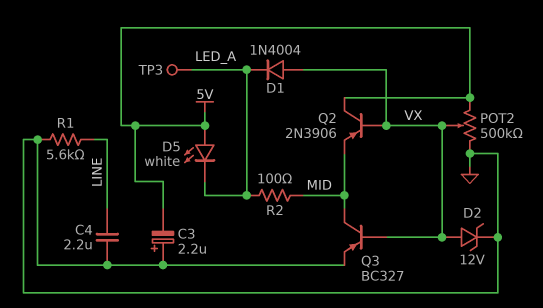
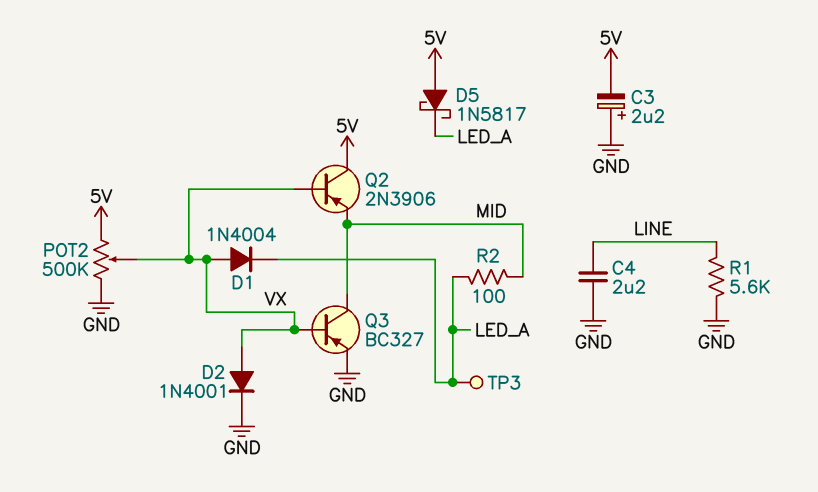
D2: zener 12V (A VX, K GND) -> diode 1N4001 (A VX, K GND)
D5: LED white (A 5V, K LED_A) -> schottky 1N5817 (A 5V, K LED_A)

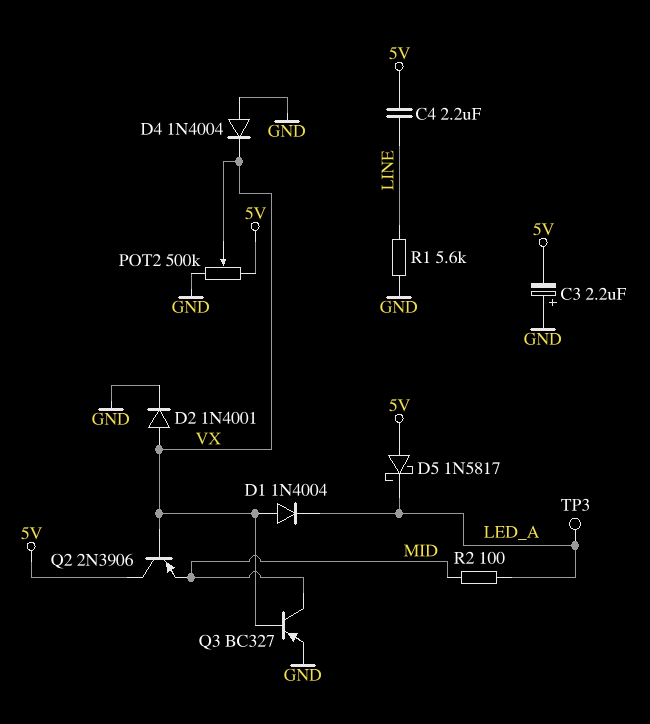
C4: 2.2uF (GND, LINE) -> 2.2uF (5V, LINE)
D4: none -> diode 1N4004 (A GND, K VX)

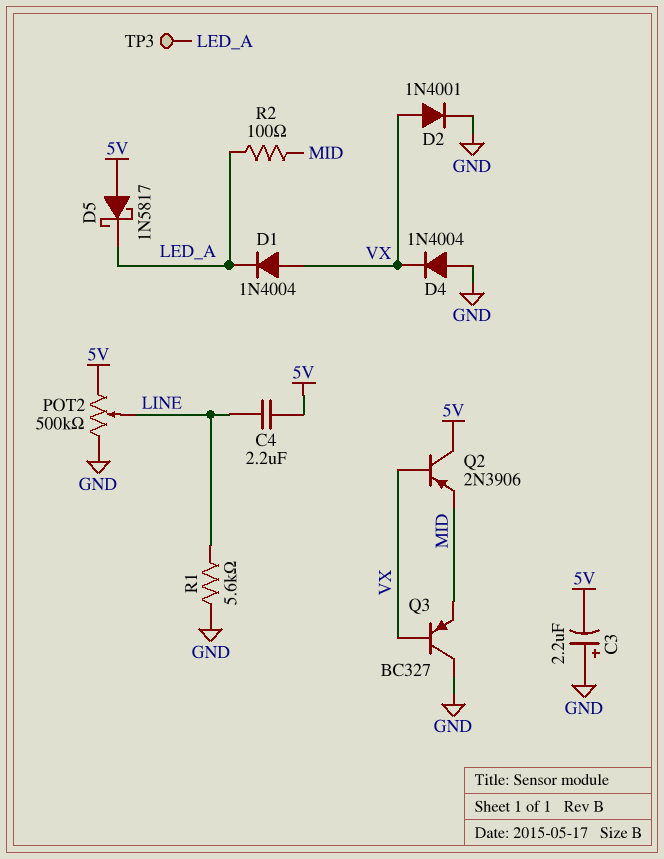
POT2: 500k (5V, GND, wiper VX) -> 500k (5V, GND, wiper LINE)
Q3: PNP BC327 (B VX, C MID, E GND) -> PNP BC327 (B VX, C GND, E MID)

